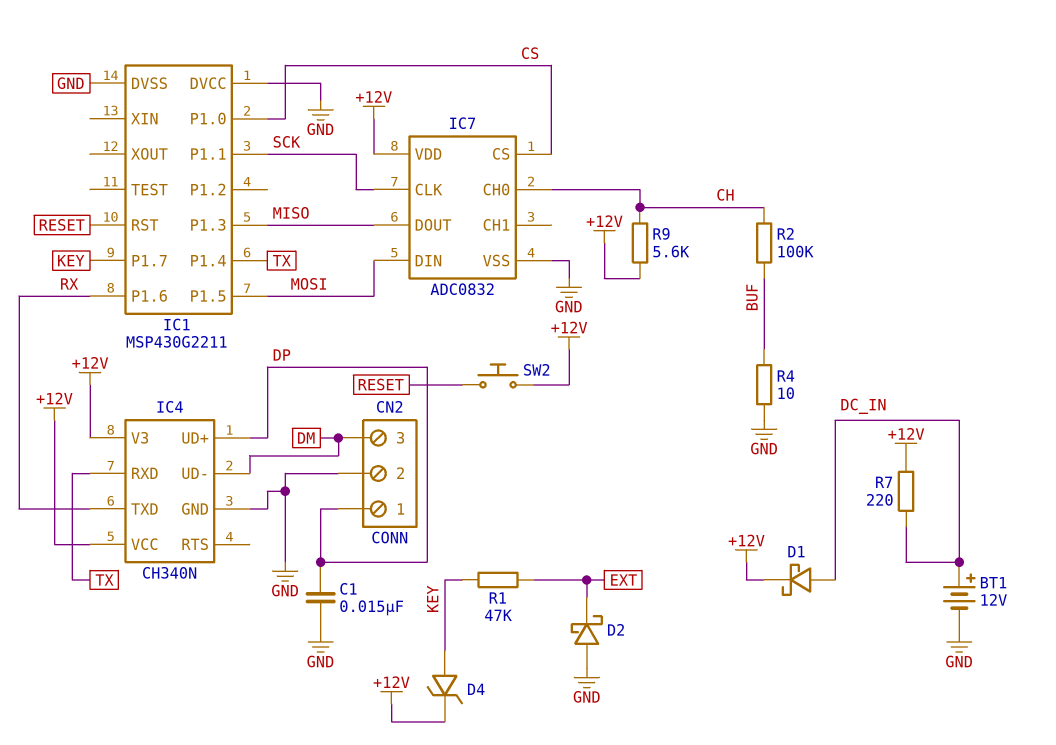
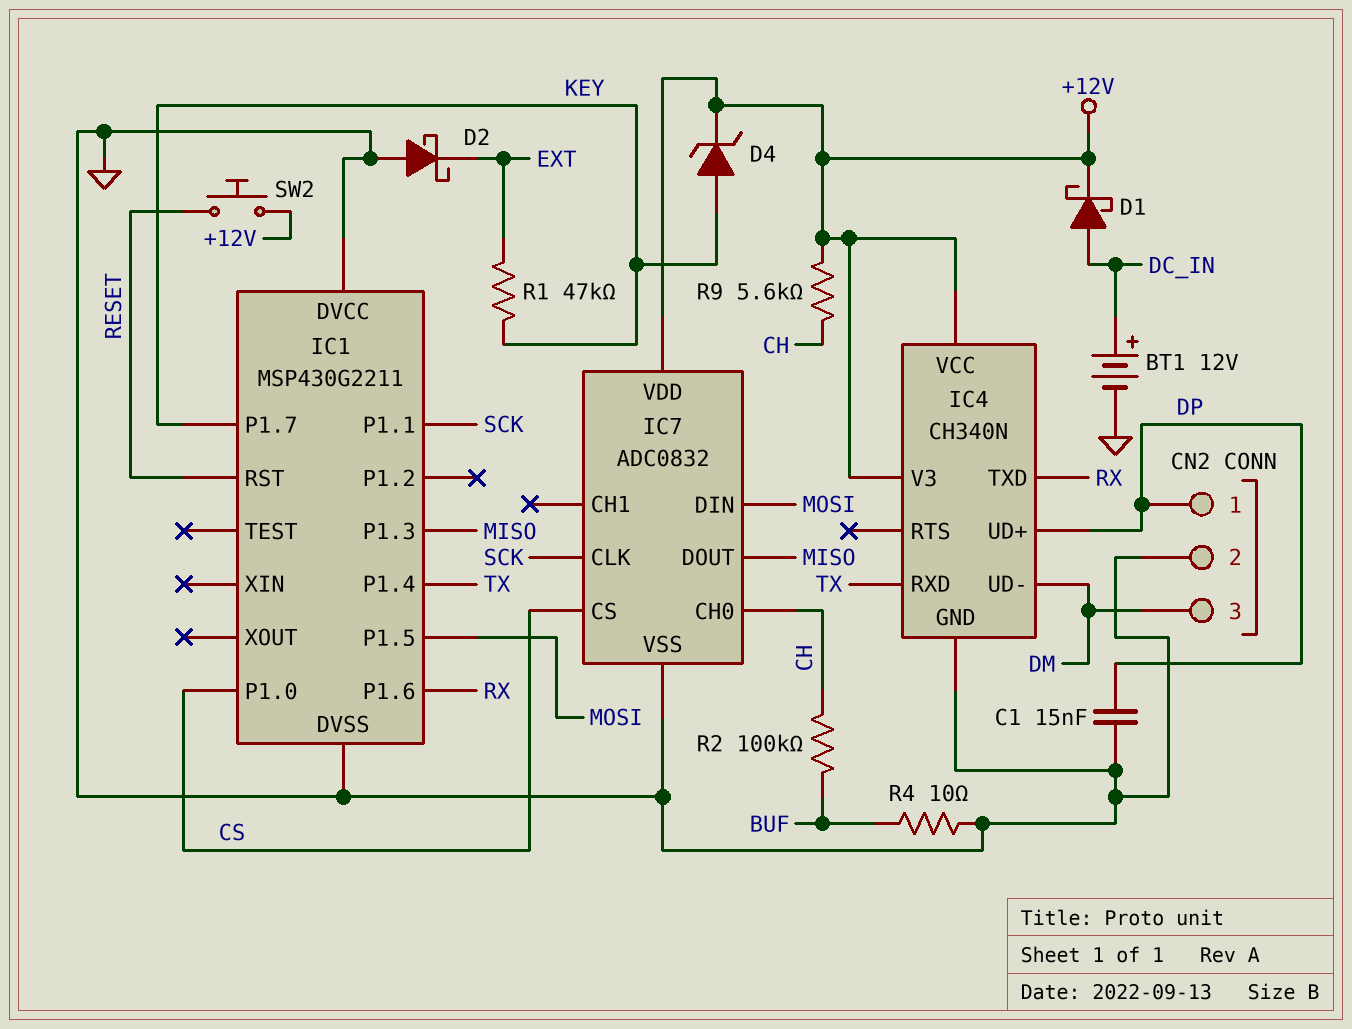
R7: 220 (+12V, DC_IN) -> none

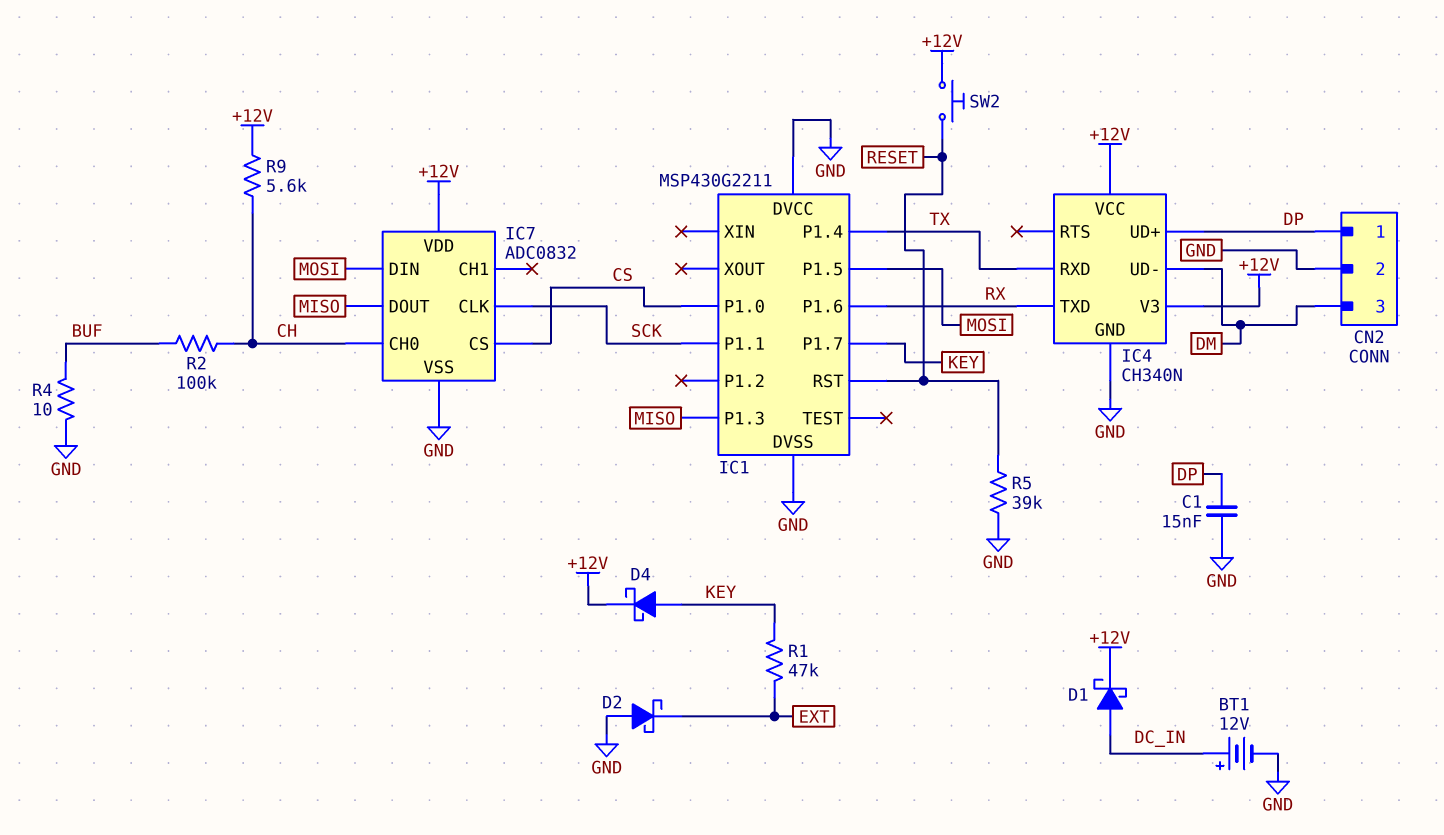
D4: zener (A KEY, K +12V) -> schottky (A KEY, K +12V)
R5: none -> 39k (GND, RESET)

